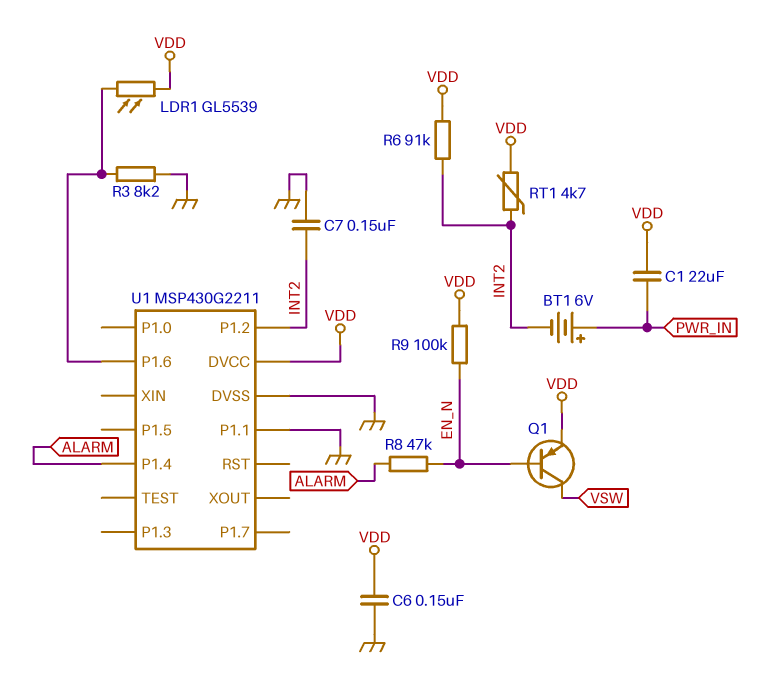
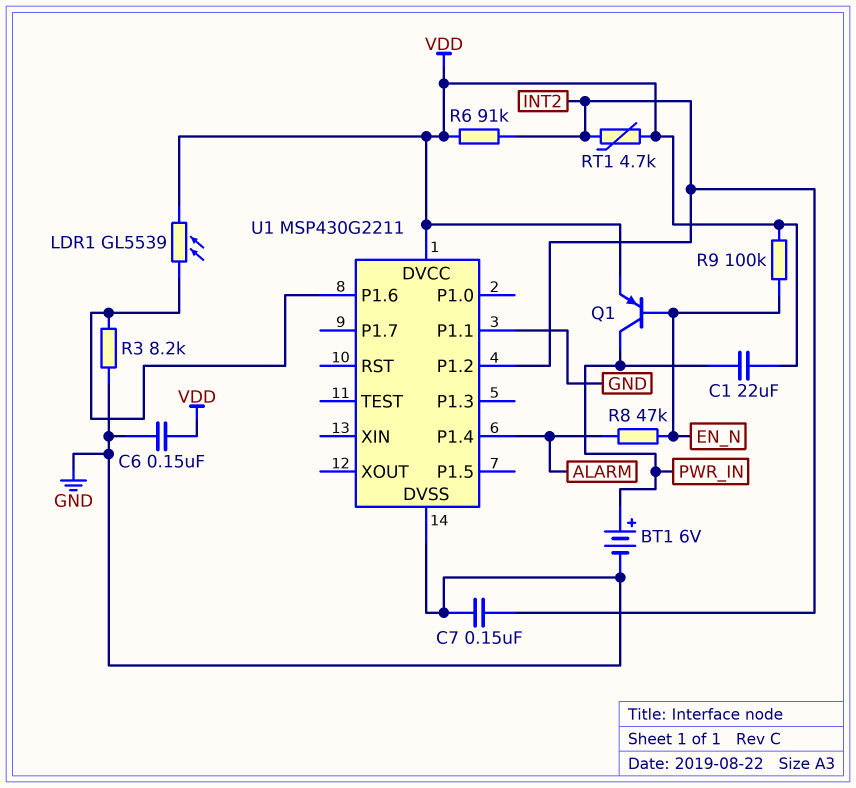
BT1: 6V (plus PWR_IN, minus INT2) -> 6V (plus PWR_IN, minus GND)
Q1: PNP (B EN_N, C VSW, E VDD) -> PNP (B EN_N, C PWR_IN, E VDD)

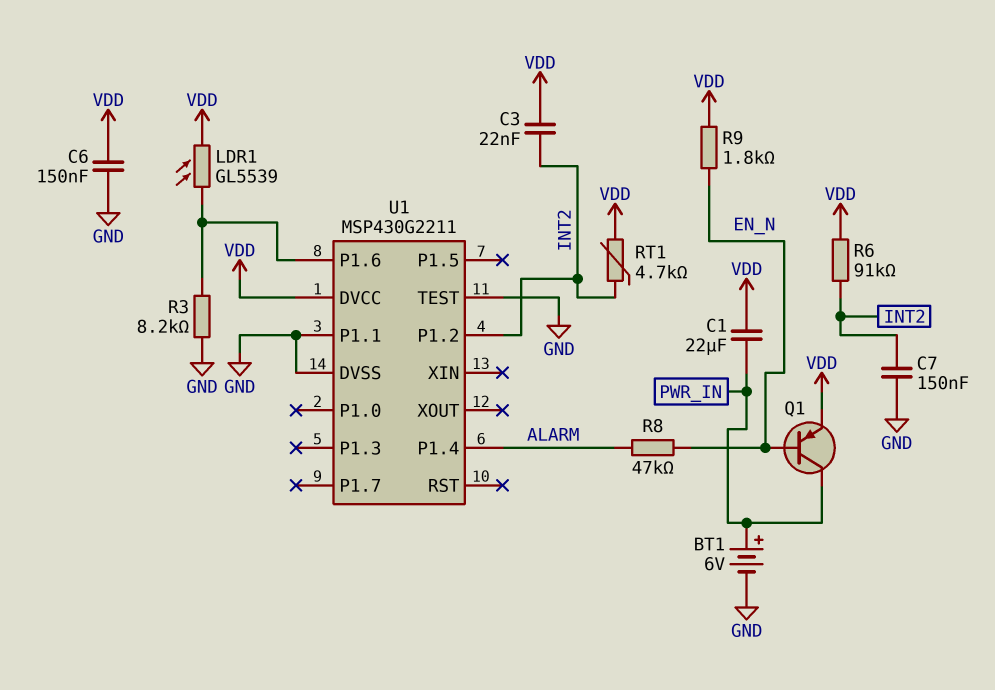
C3: none -> 22nF (INT2, VDD)
R9: 100k (EN_N, VDD) -> 1.8k (EN_N, VDD)
U1 pin TEST: none -> GND

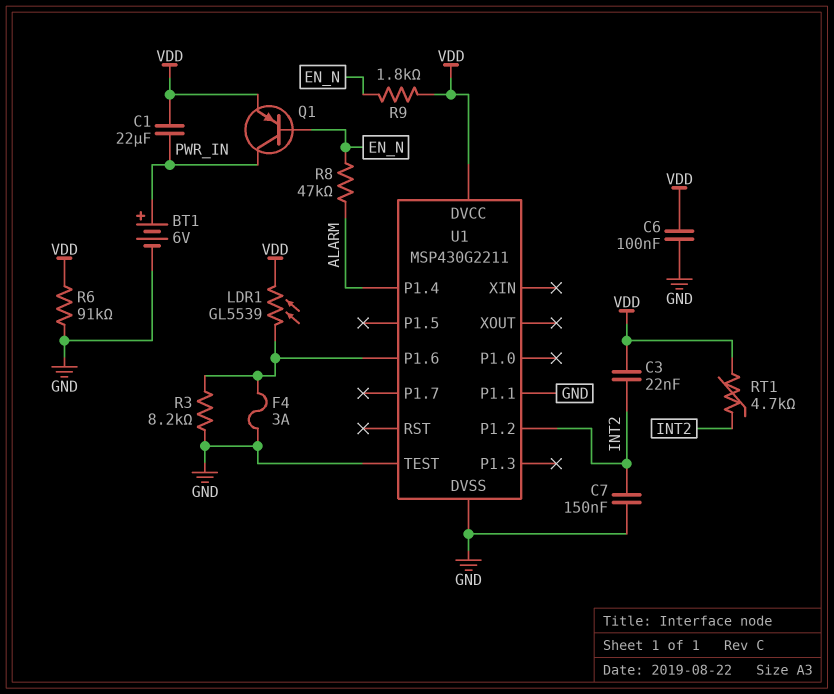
C6: 150nF (GND, VDD) -> 100nF (GND, VDD)
F4: none -> 3A (GND, U1/P1.6)
R6: 91k (INT2, VDD) -> 91k (GND, VDD)

